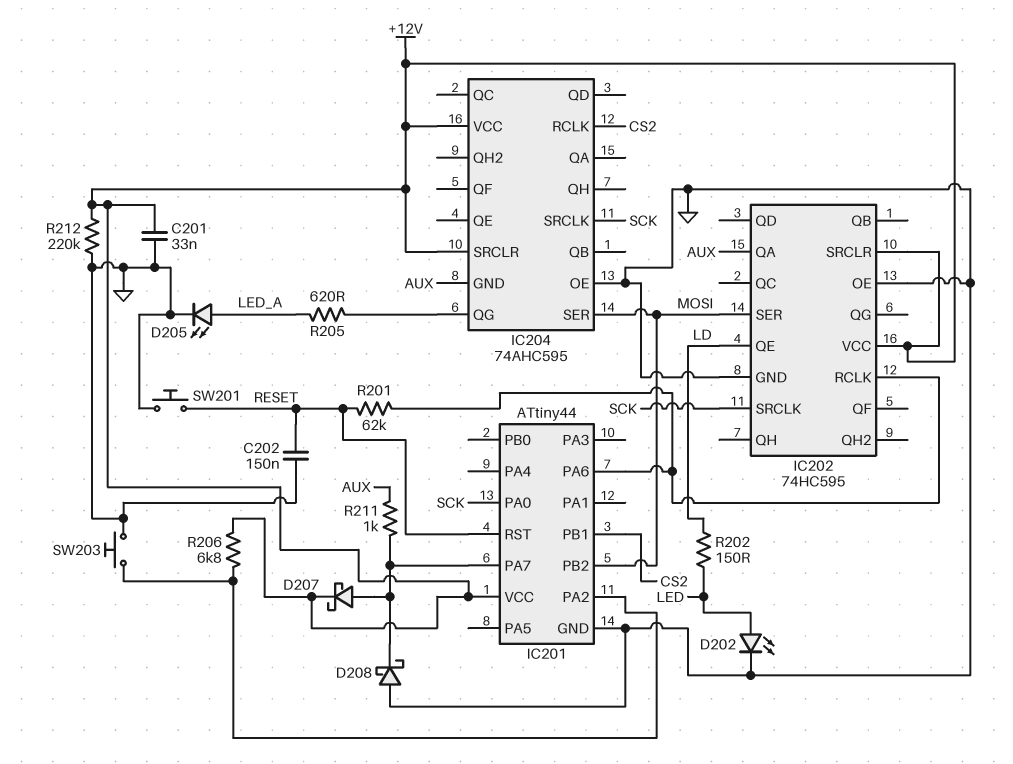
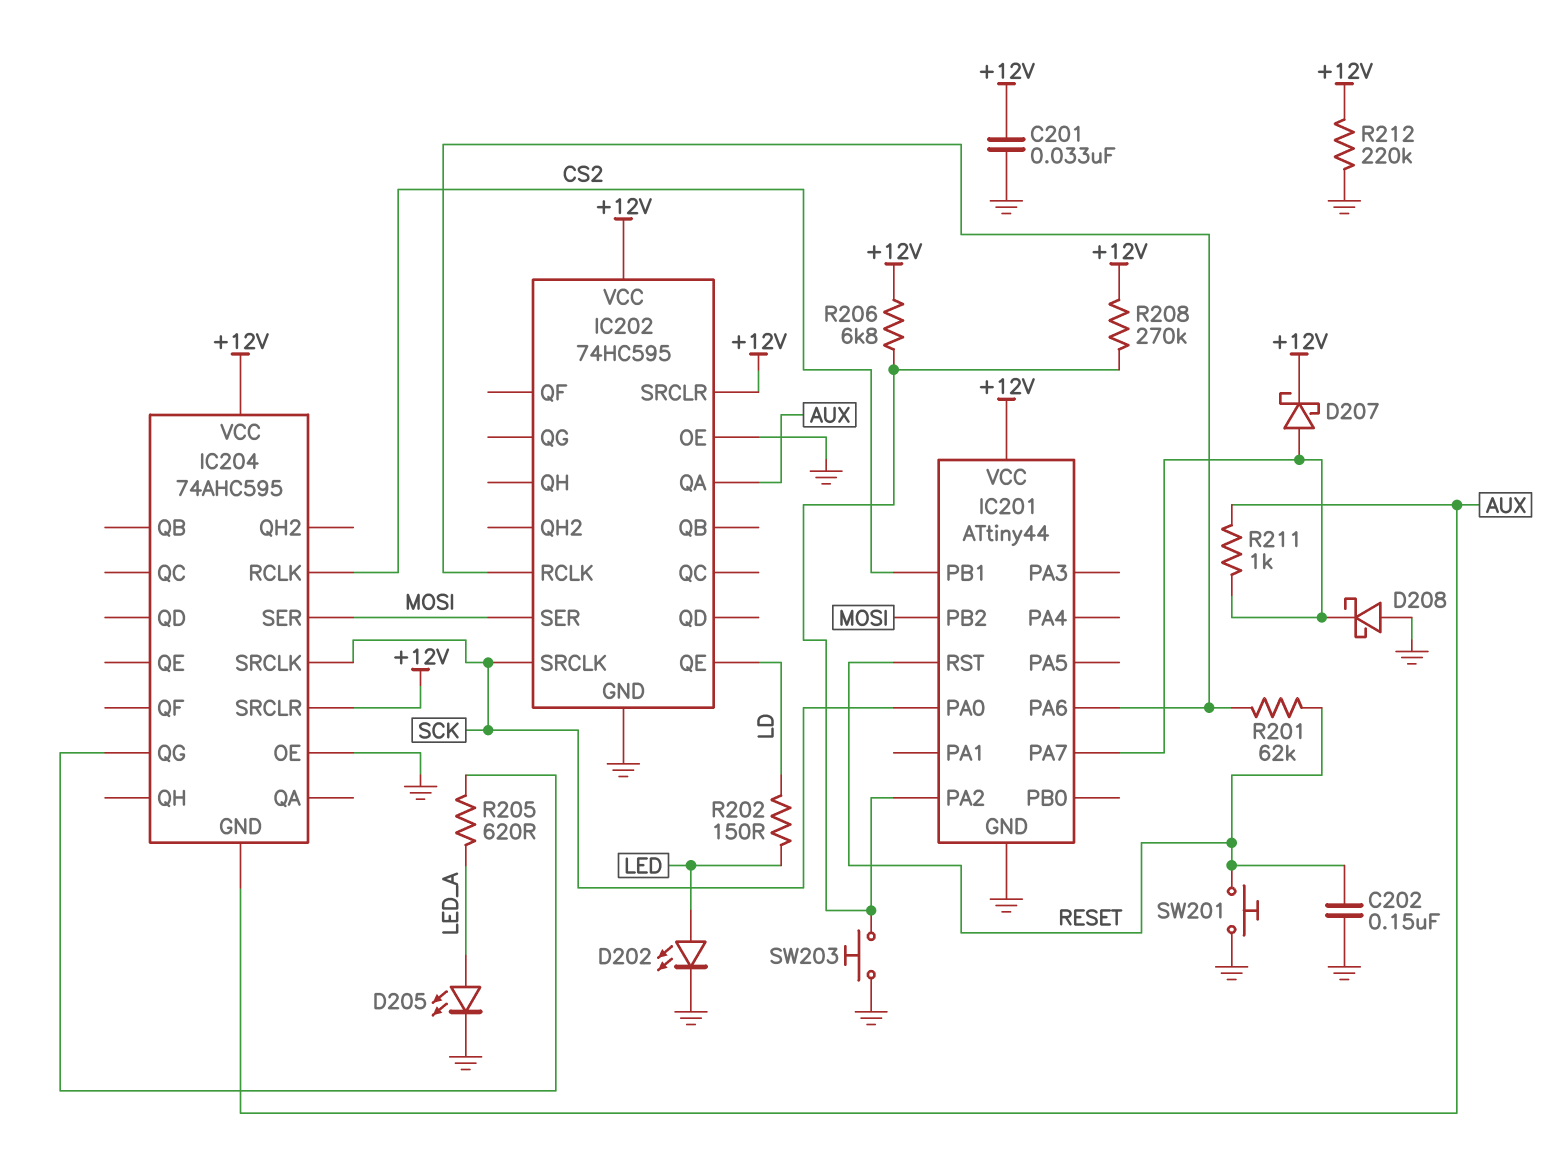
R208: none -> 270k (+12V, IC201/PA2)

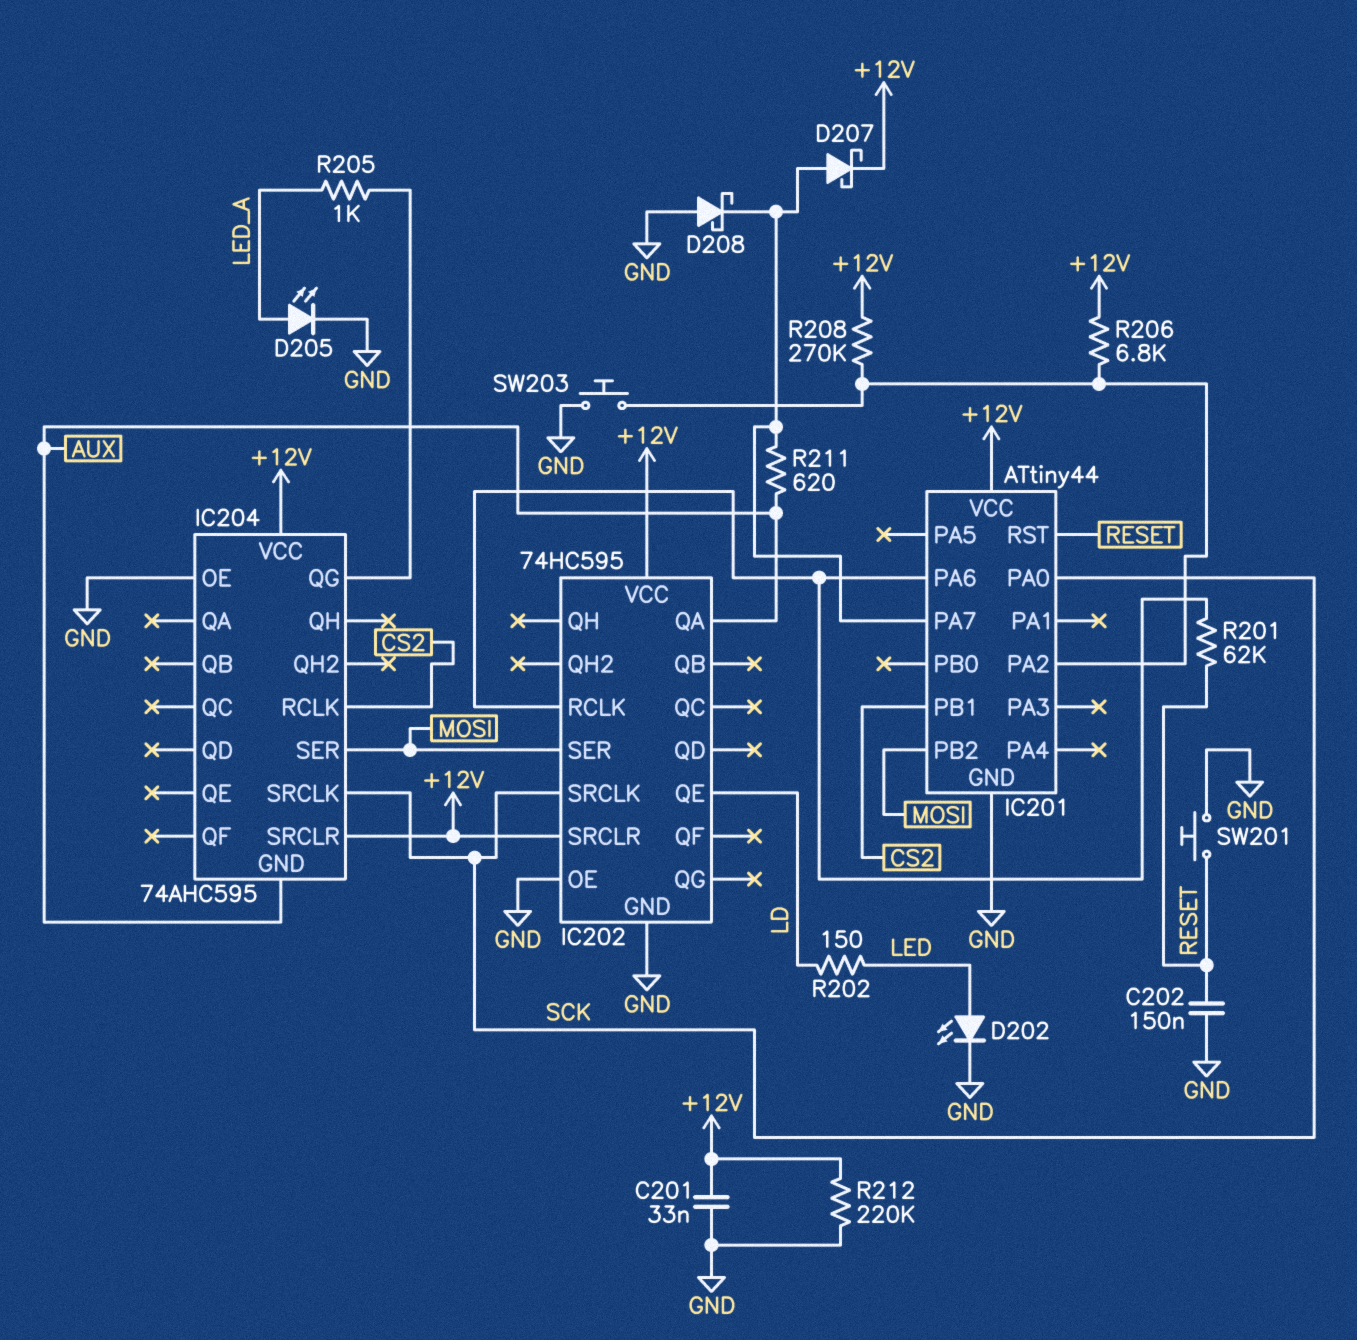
R205: 620 (IC204/QG, LED_A) -> 1k (IC204/QG, LED_A)
R211: 1k (AUX, IC201/PA7) -> 620 (AUX, IC201/PA7)

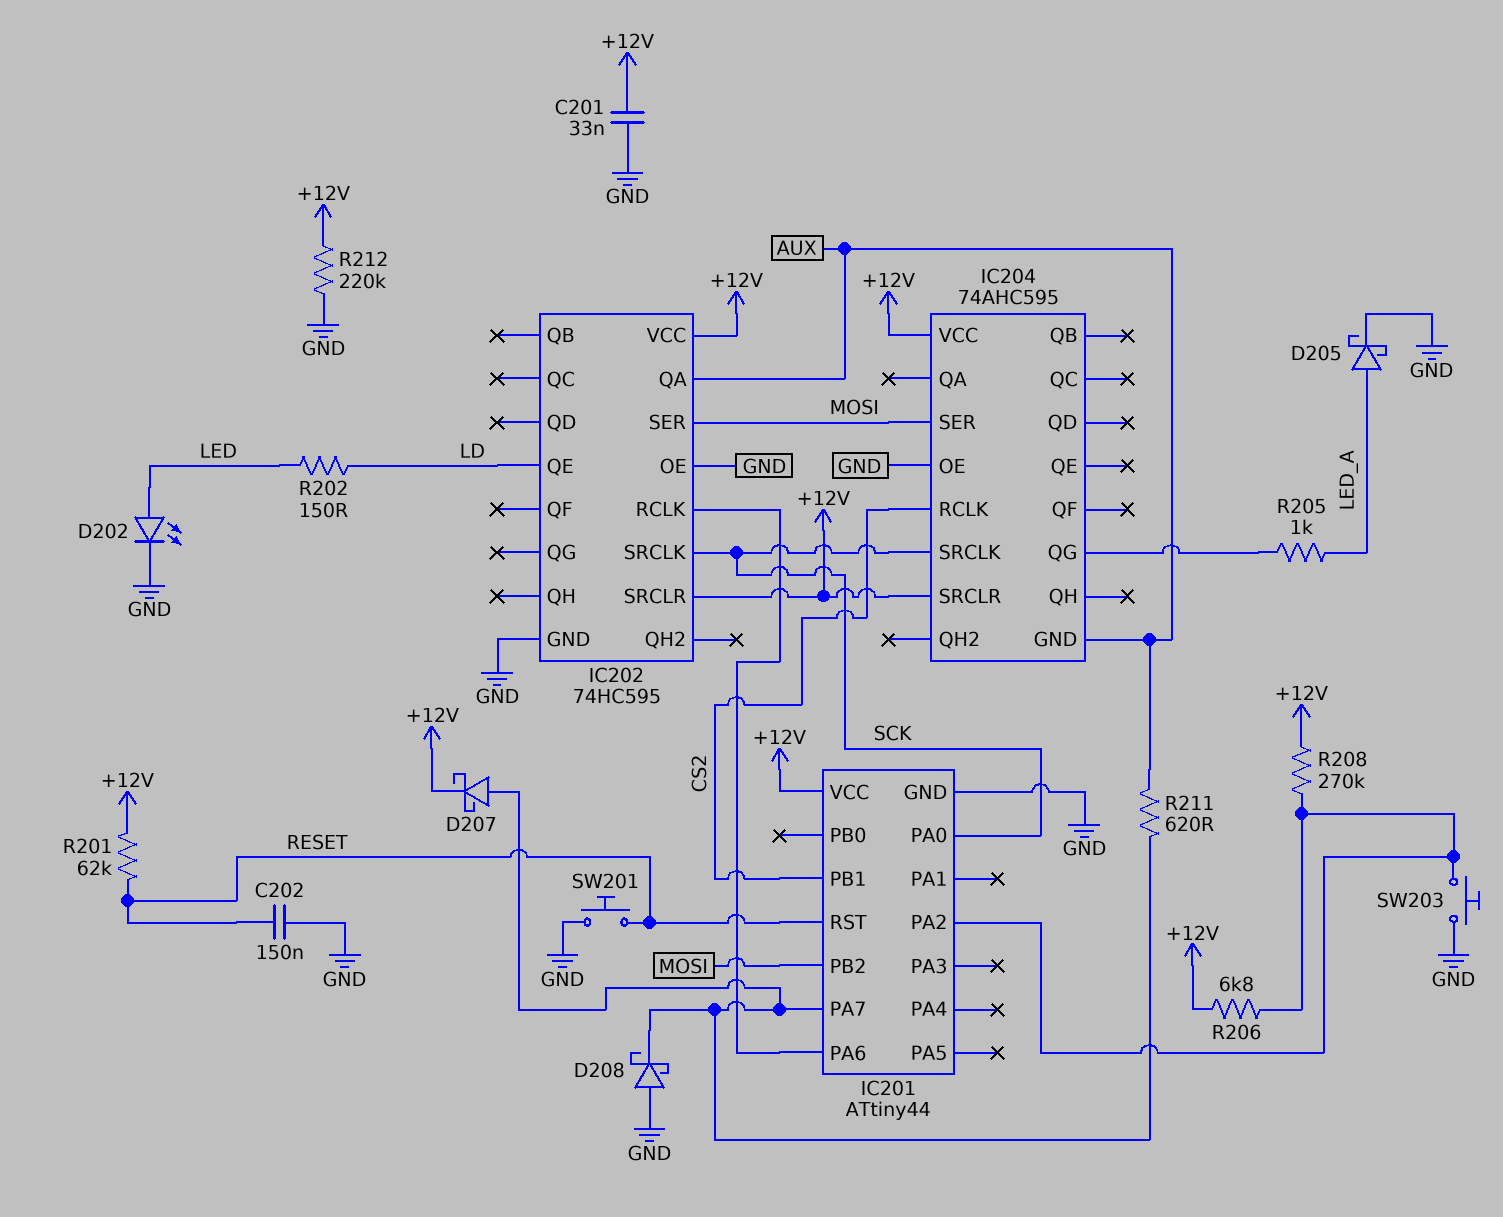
D205: LED (A LED_A, K GND) -> schottky (A LED_A, K GND)
R201: 62k (IC201/PA6, RESET) -> 62k (+12V, RESET)

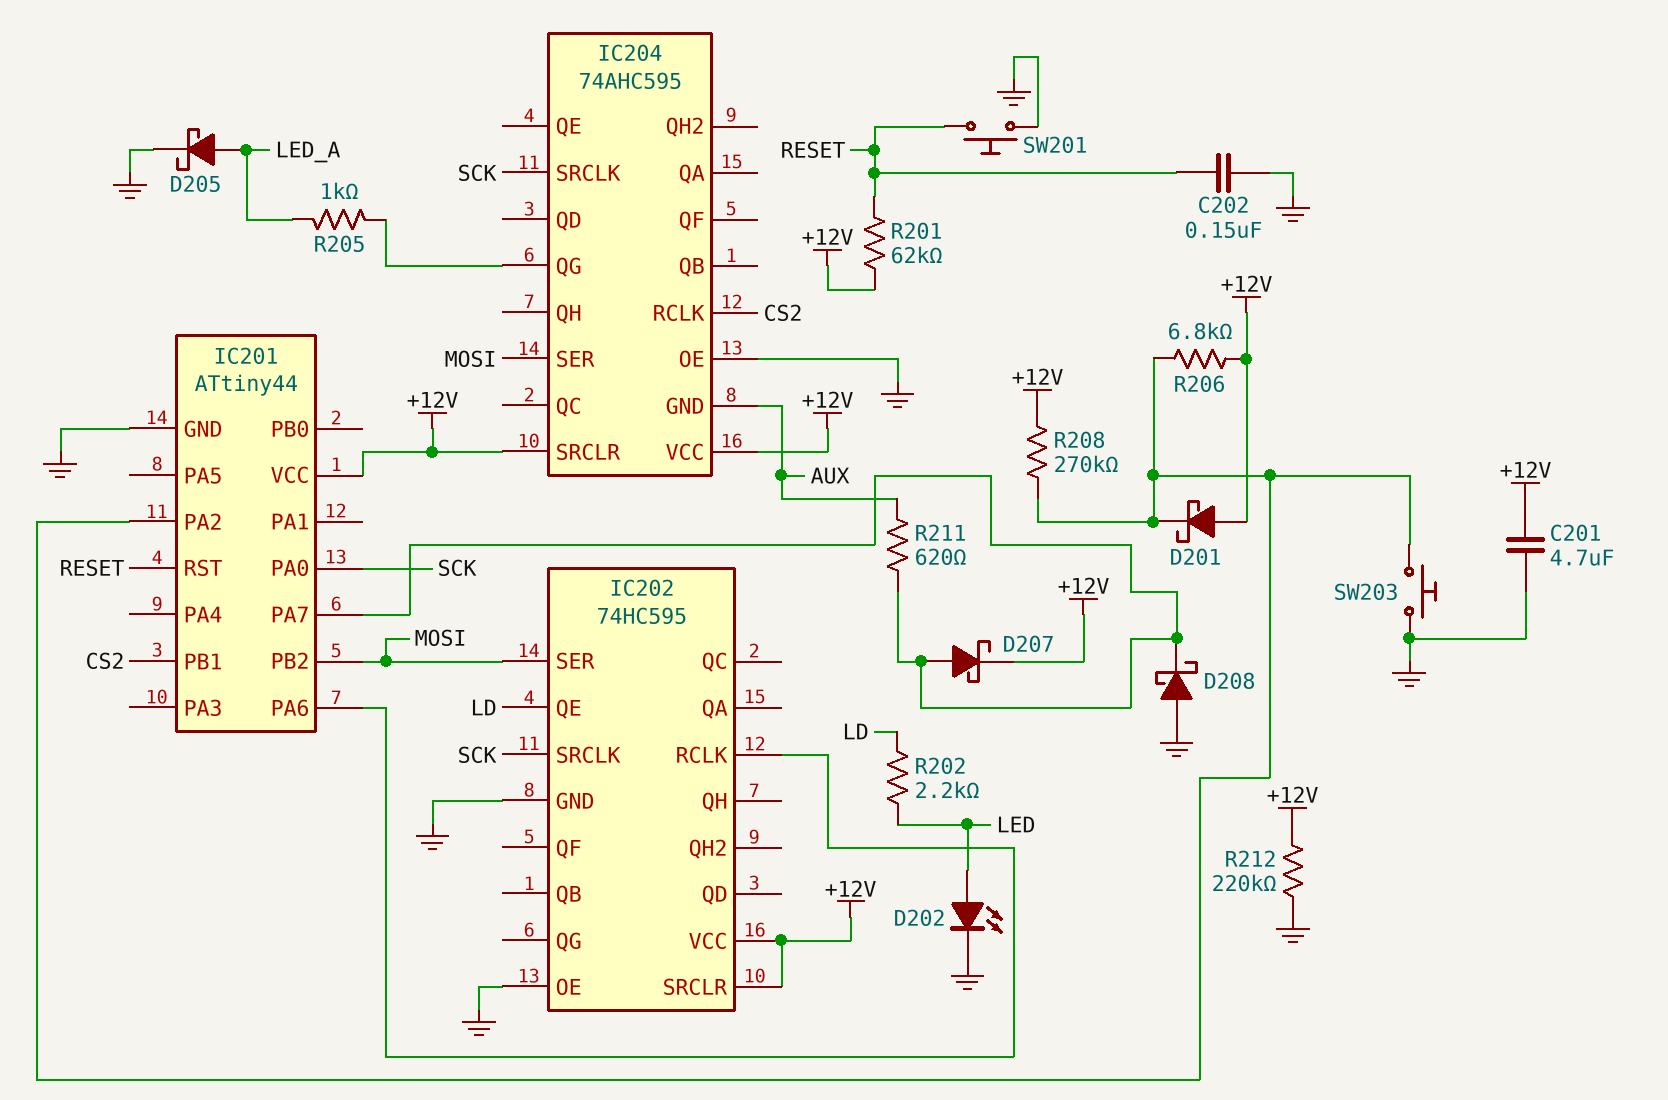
C201: 33nF (+12V, GND) -> 4.7uF (+12V, GND)
D201: none -> schottky (A +12V, K IC201/PA2)
IC202 pin QA: AUX -> none
R202: 150 (LD, LED) -> 2.2k (LD, LED)

